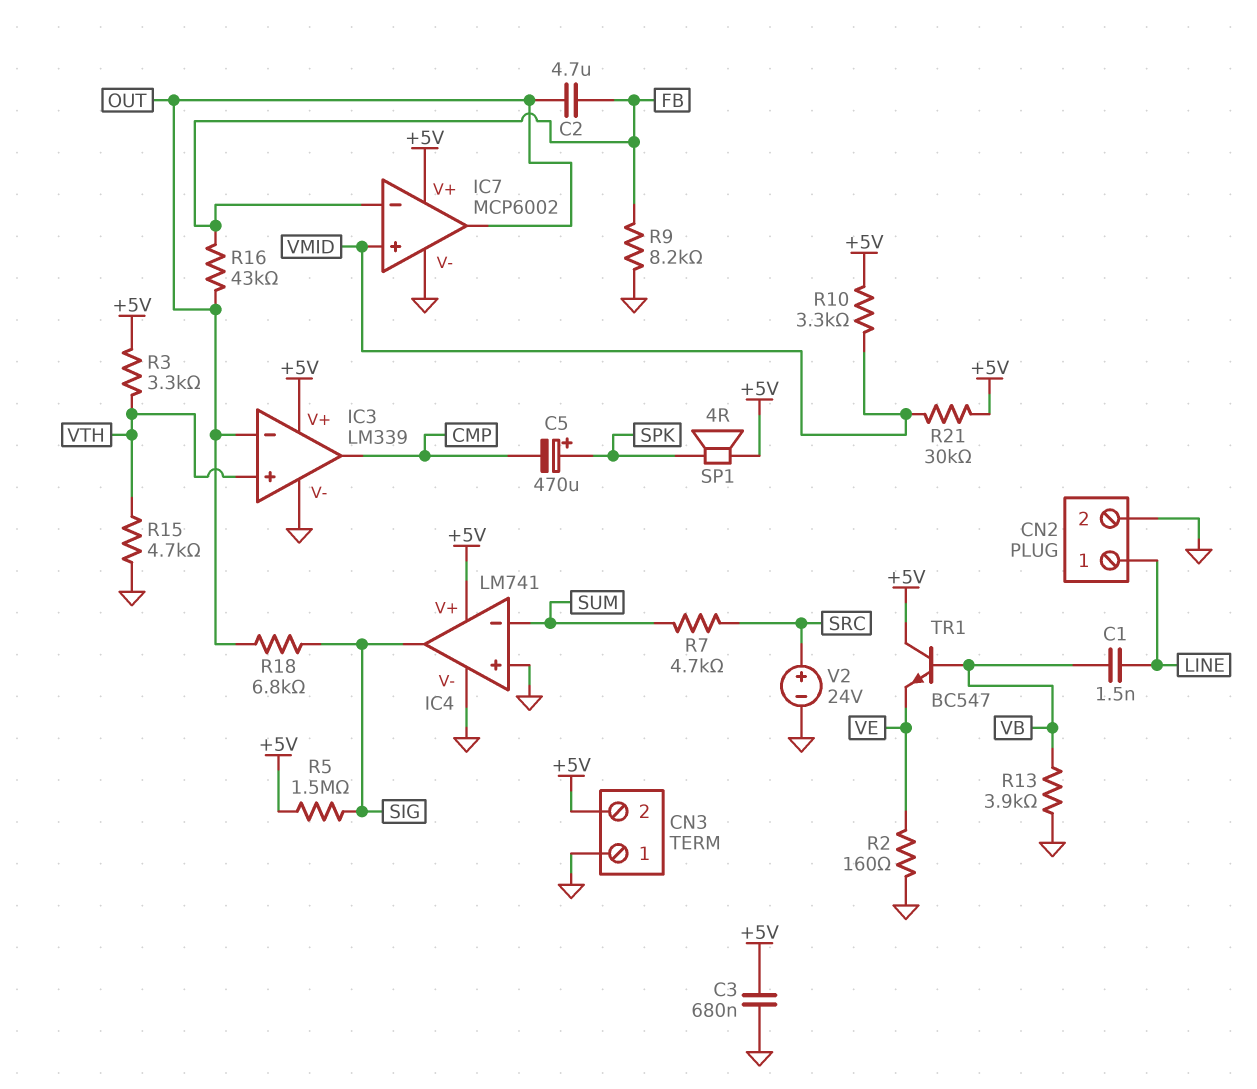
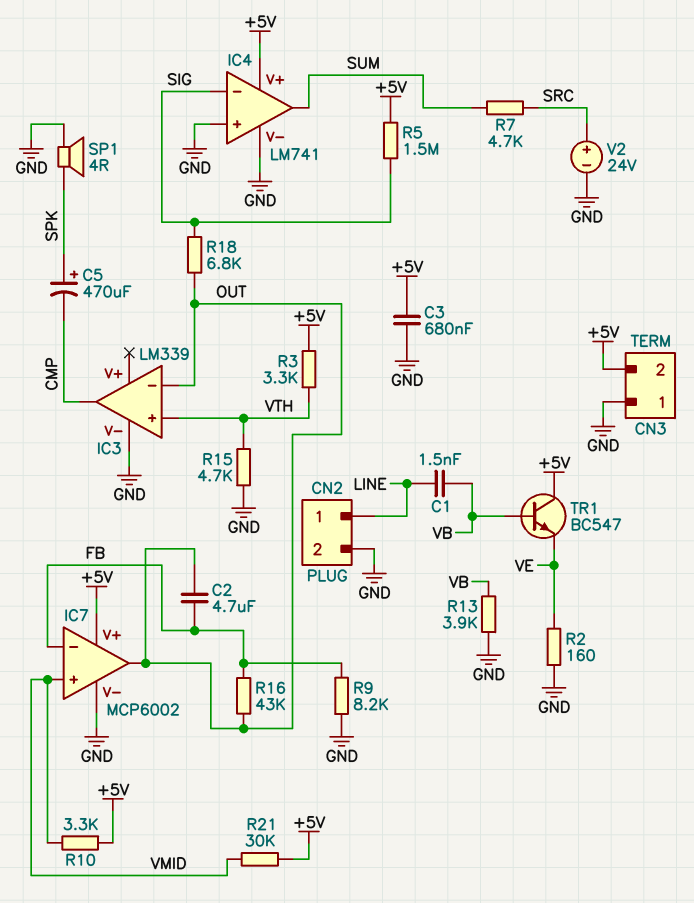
IC3 pin V+: +5V -> none
IC4 pin in-: SUM -> SIG
IC4 pin out: SIG -> SUM
SP1: speaker 4R (+5V, SPK) -> speaker 4R (GND, SPK)

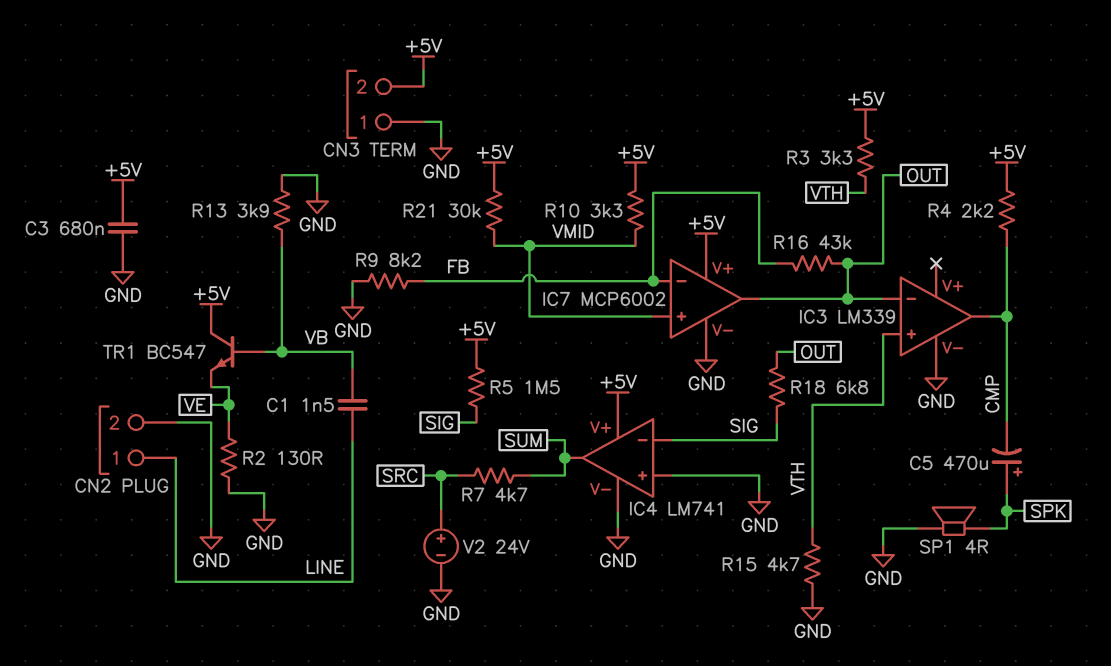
C2: 4.7uF (FB, OUT) -> none
R2: 160 (GND, VE) -> 130 (GND, VE)
R4: none -> 2.2k (+5V, CMP)

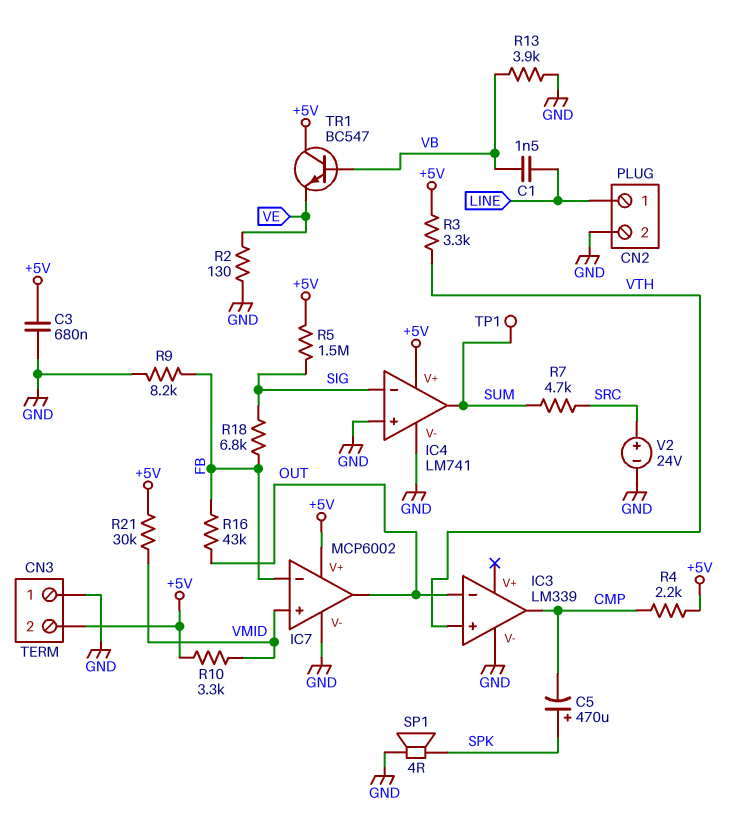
R15: 4.7k (GND, VTH) -> none
R18: 6.8k (OUT, SIG) -> 6.8k (FB, SIG)
TP1: none -> test point (SUM)

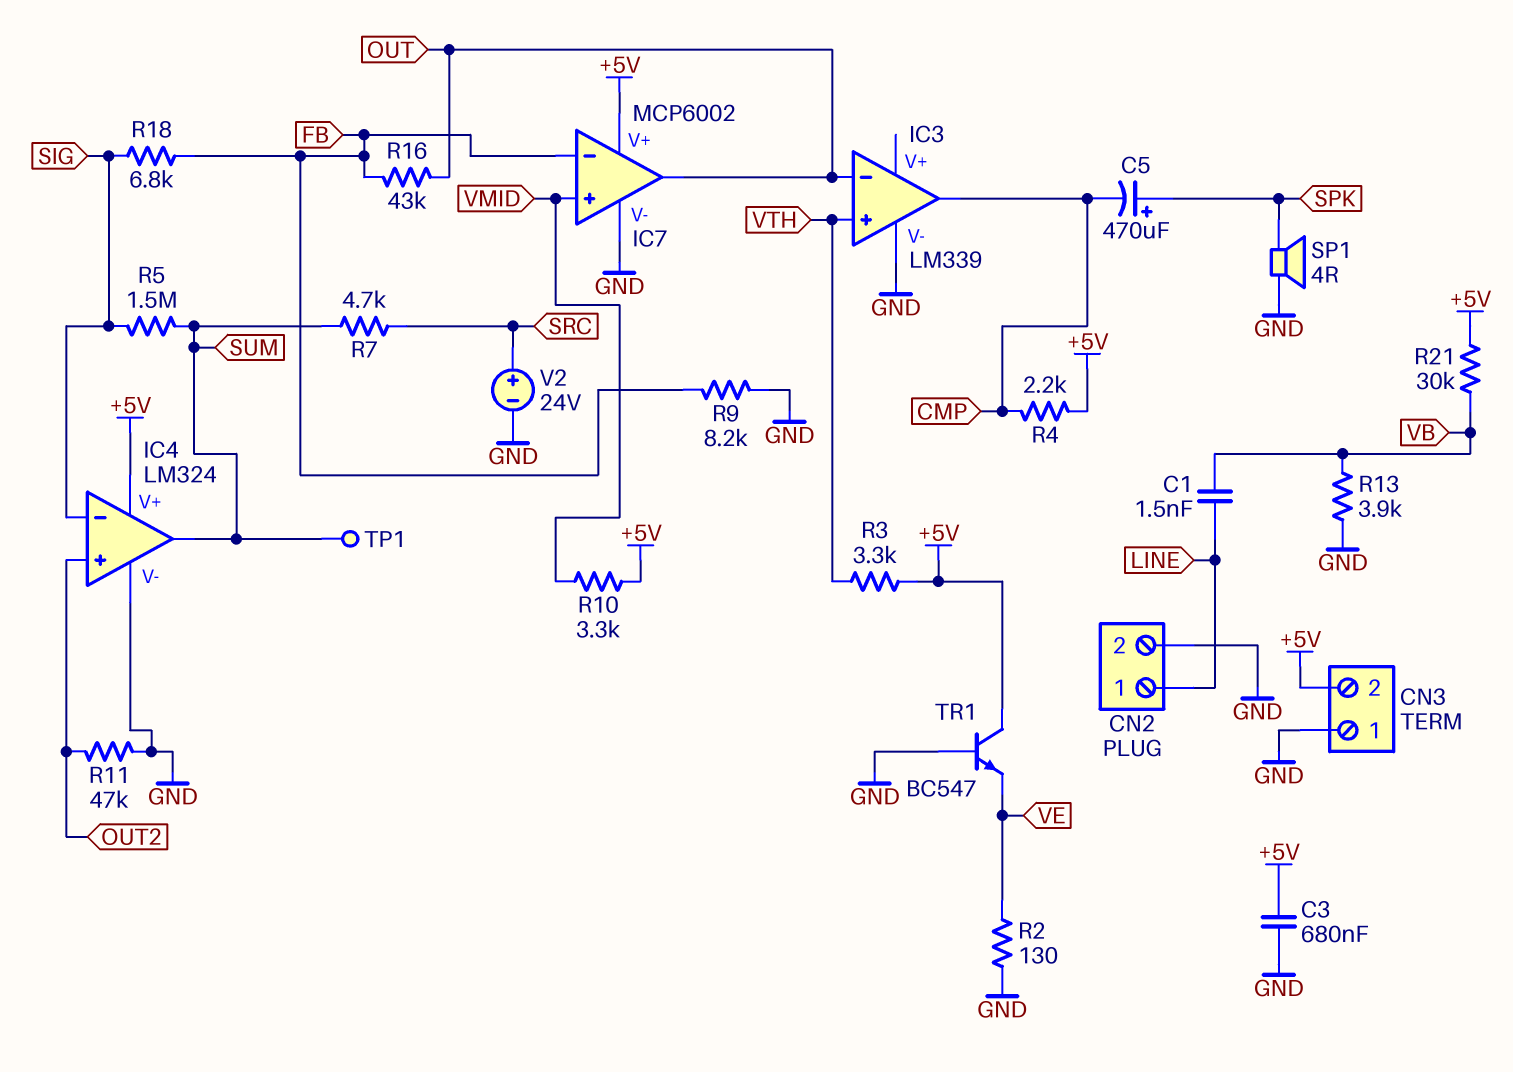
IC4: LM741 -> LM324
IC4 pin in+: GND -> OUT2
R5: 1.5M (+5V, SIG) -> 1.5M (SIG, SUM)
R11: none -> 47k (GND, OUT2)
R21: 30k (+5V, VMID) -> 30k (+5V, VB)
TR1: NPN BC547 (B VB, C +5V, E VE) -> NPN BC547 (B GND, C +5V, E VE)

